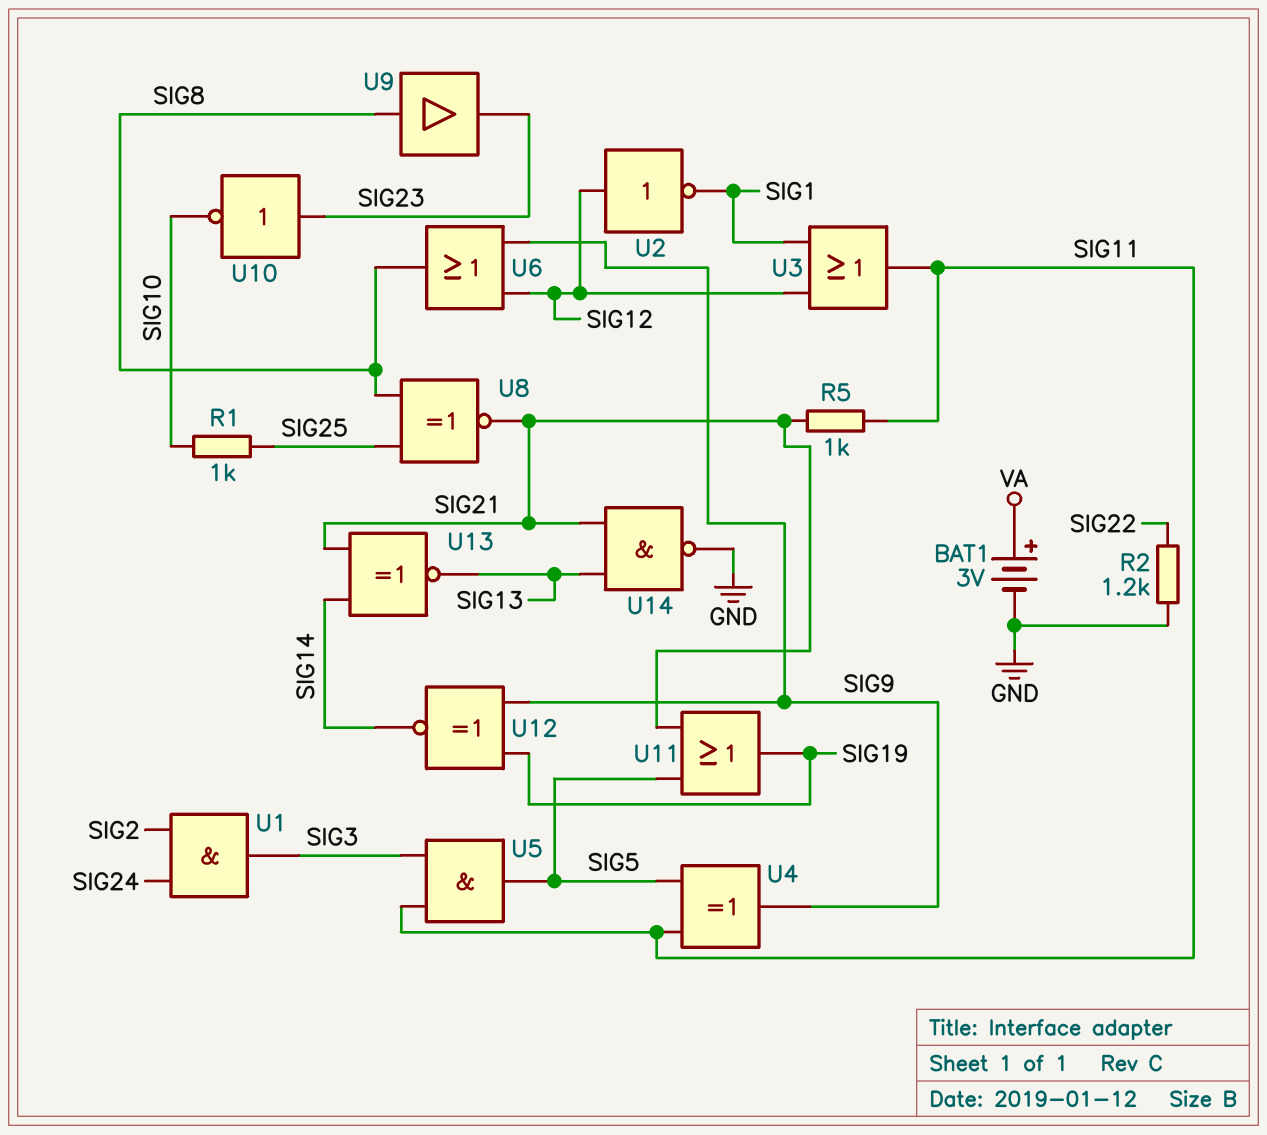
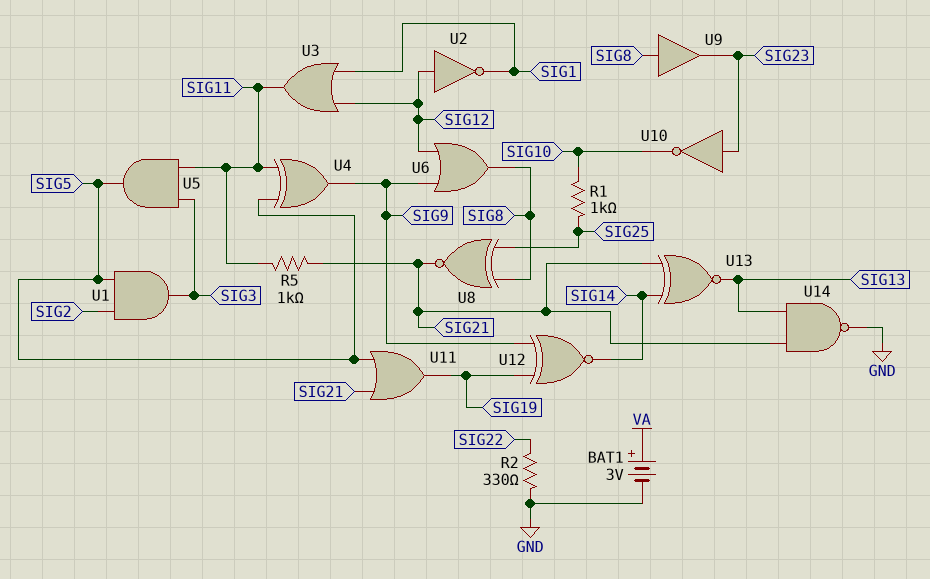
R2: 1.2k (GND, SIG22) -> 330 (GND, SIG22)
U1: AND (in SIG2, in SIG24, out SIG3) -> AND (in SIG2, in SIG5, out SIG3)

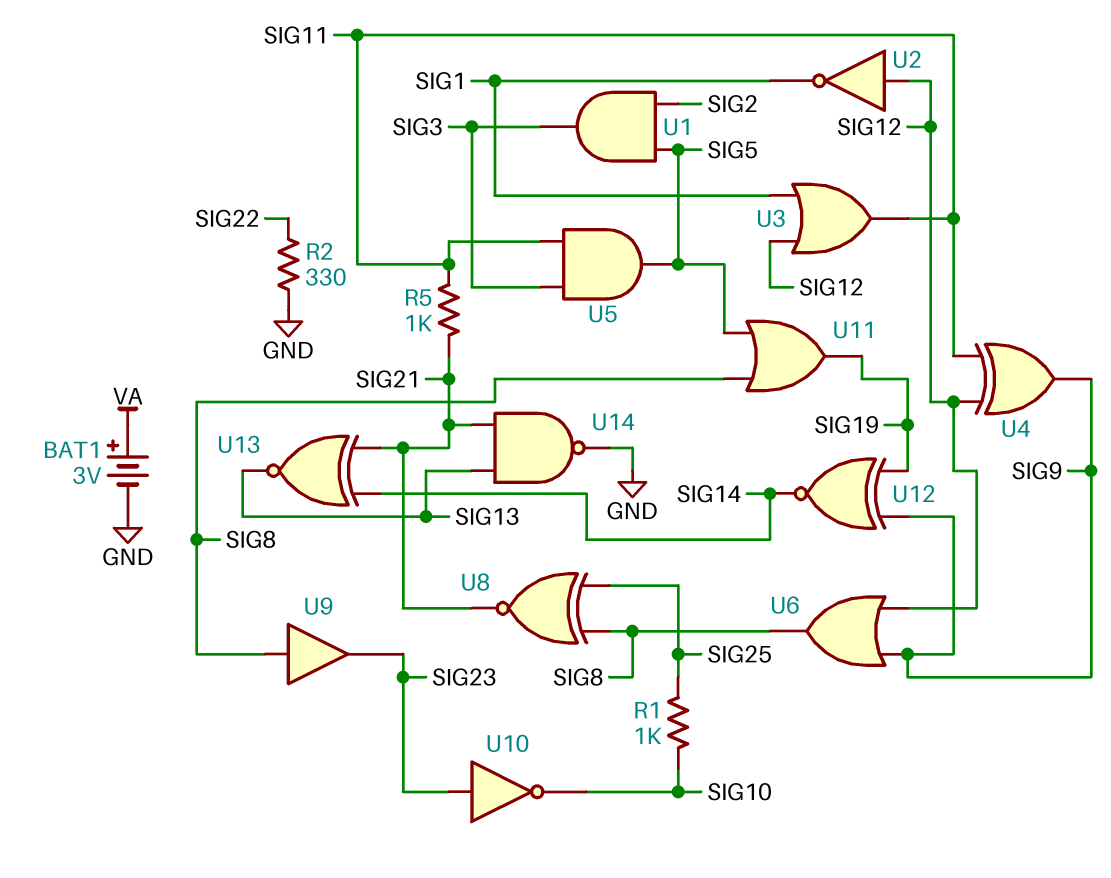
U4: XOR (in SIG5, in SIG11, out SIG9) -> XOR (in SIG11, in SIG12, out SIG9)
U11: OR (in SIG5, in SIG21, out SIG19) -> OR (in SIG5, in SIG8, out SIG19)

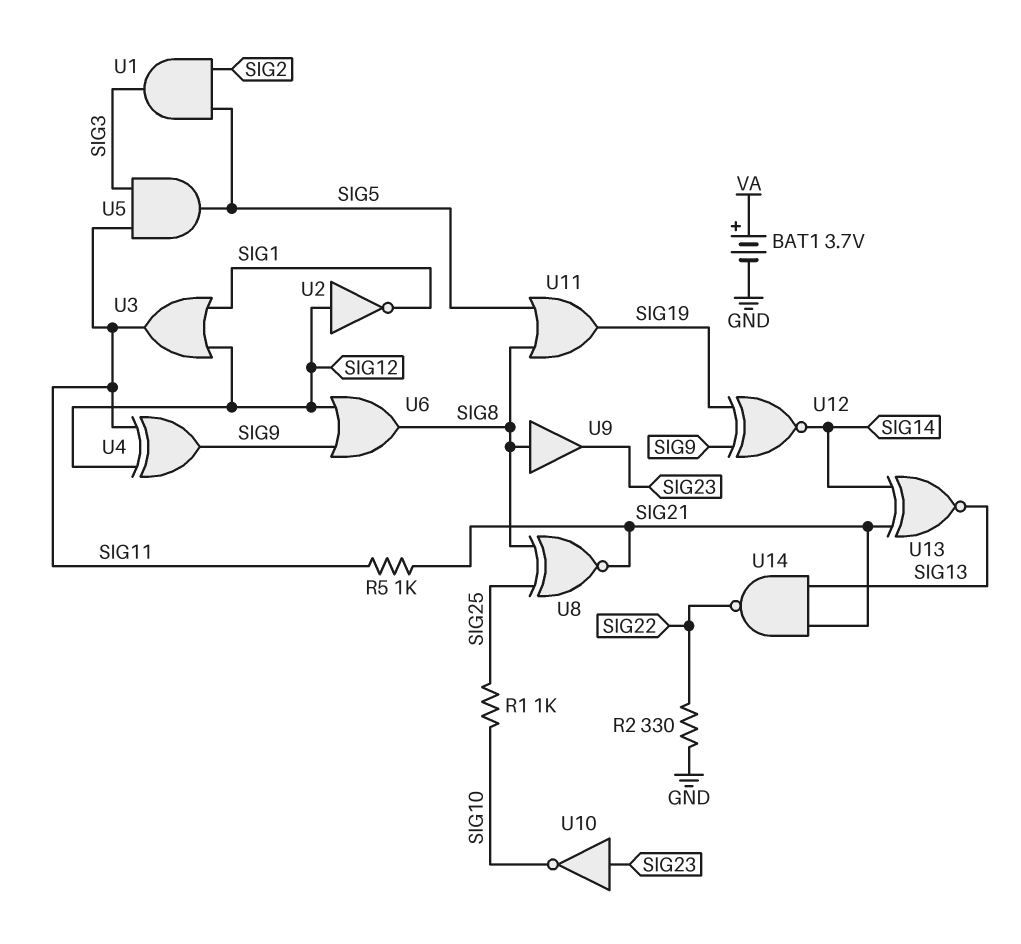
BAT1: 3V (plus VA, minus GND) -> 3.7V (plus VA, minus GND)
U14: NAND (in SIG13, in SIG21, out GND) -> NAND (in SIG13, in SIG21, out SIG22)

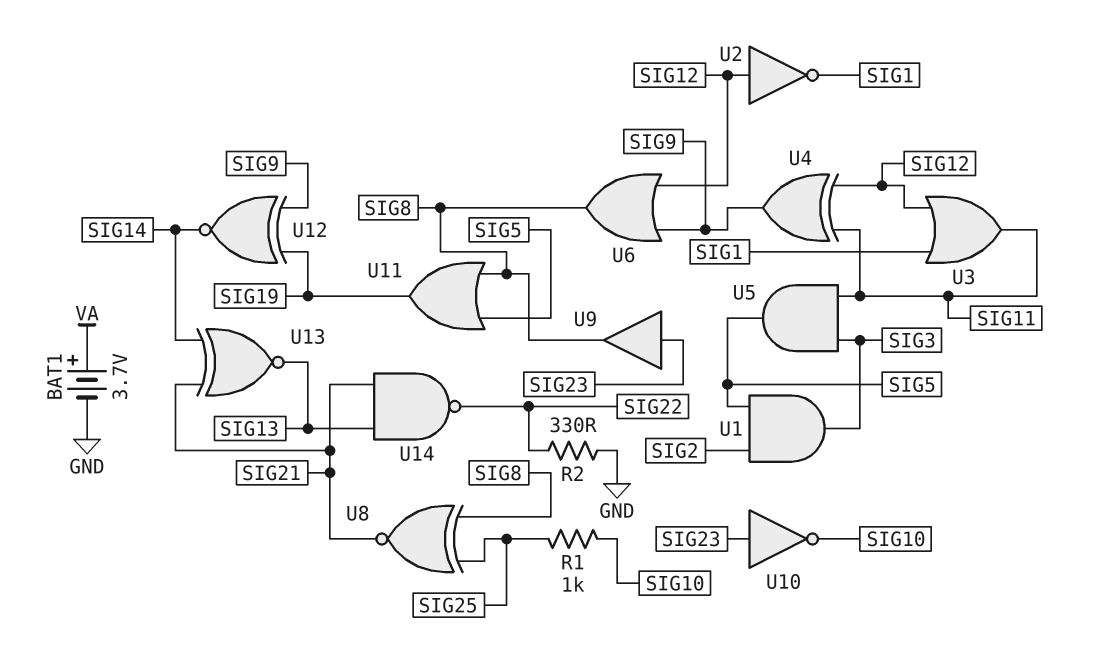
R5: 1k (SIG11, SIG21) -> none
U9: buffer (in SIG8, out SIG23) -> buffer (in SIG23, out SIG8)

